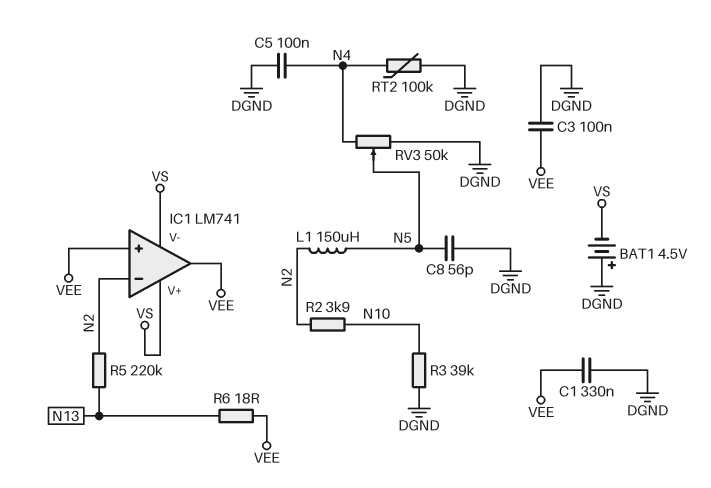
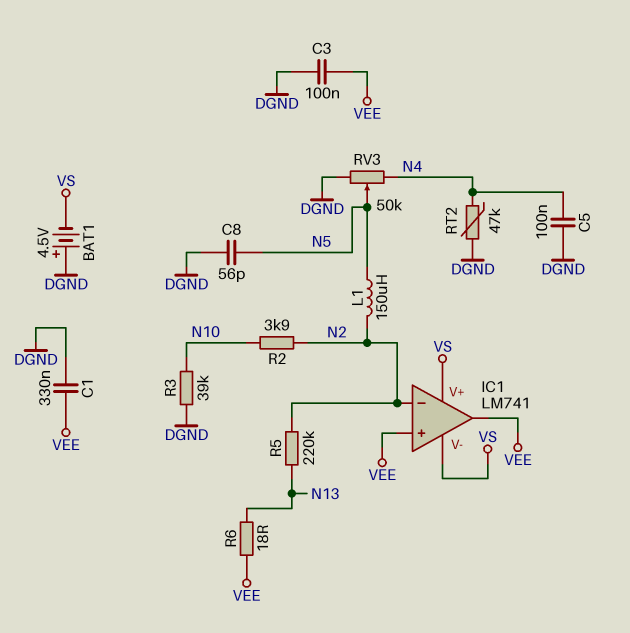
RT2: 100k (DGND, N4) -> 47k (DGND, N4)

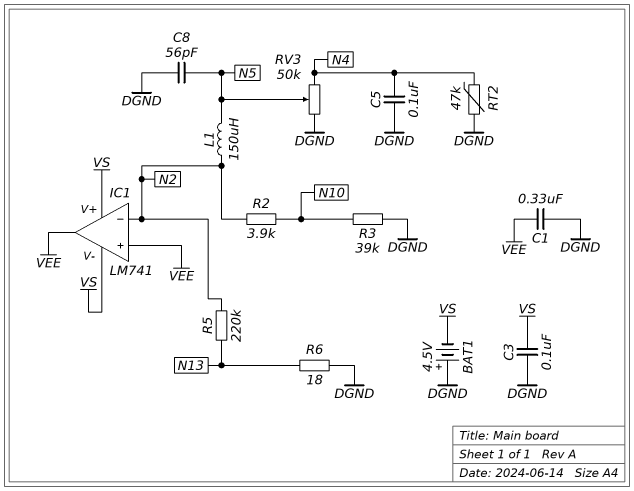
C3: 100nF (DGND, VEE) -> 100nF (DGND, VS)
R6: 18 (N13, VEE) -> 18 (DGND, N13)

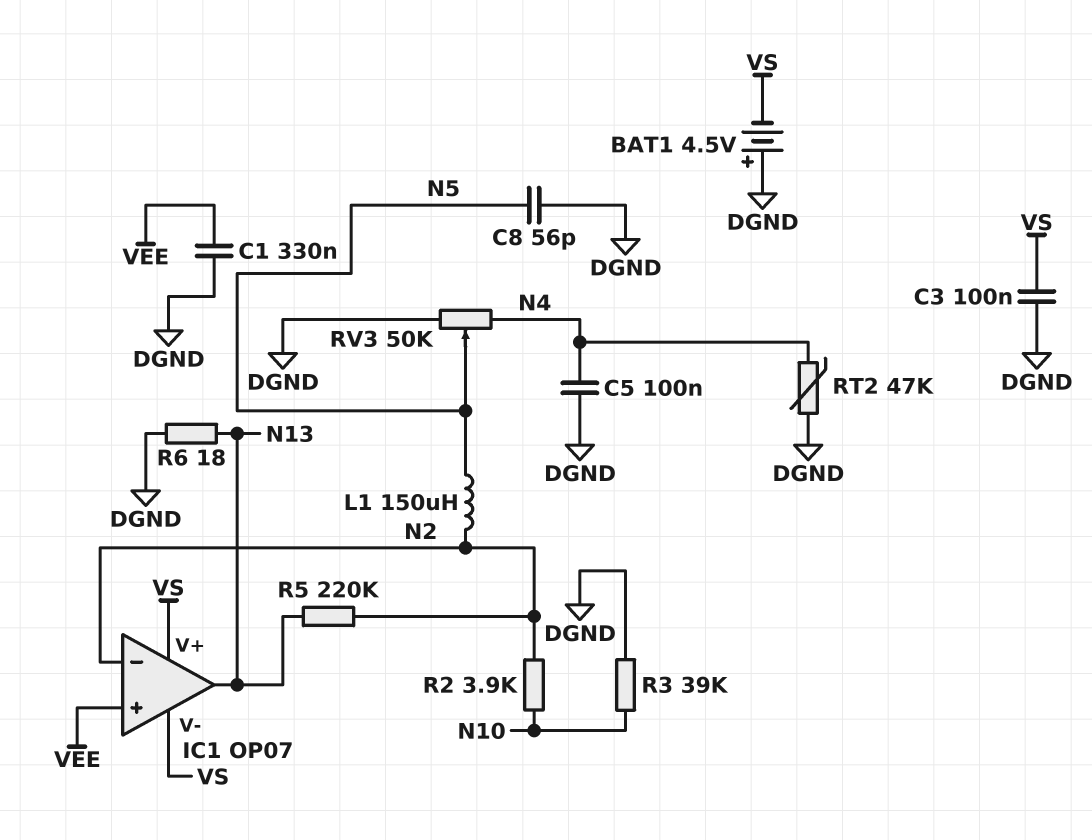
IC1: LM741 -> OP07
IC1 pin out: VEE -> N13

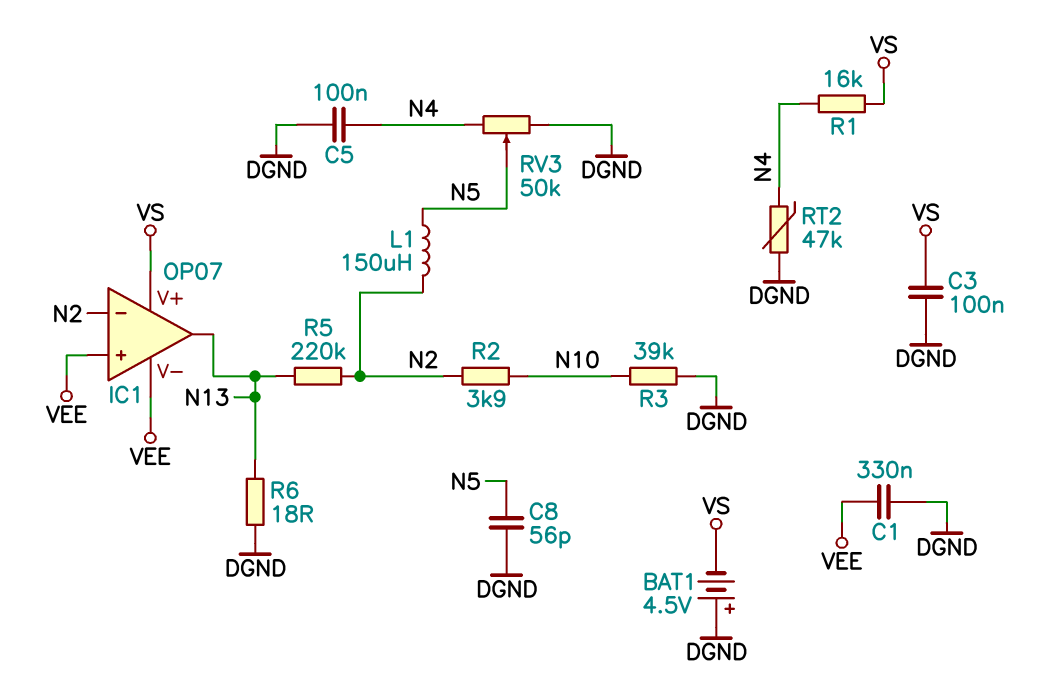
IC1 pin V-: VS -> VEE
R1: none -> 16k (N4, VS)

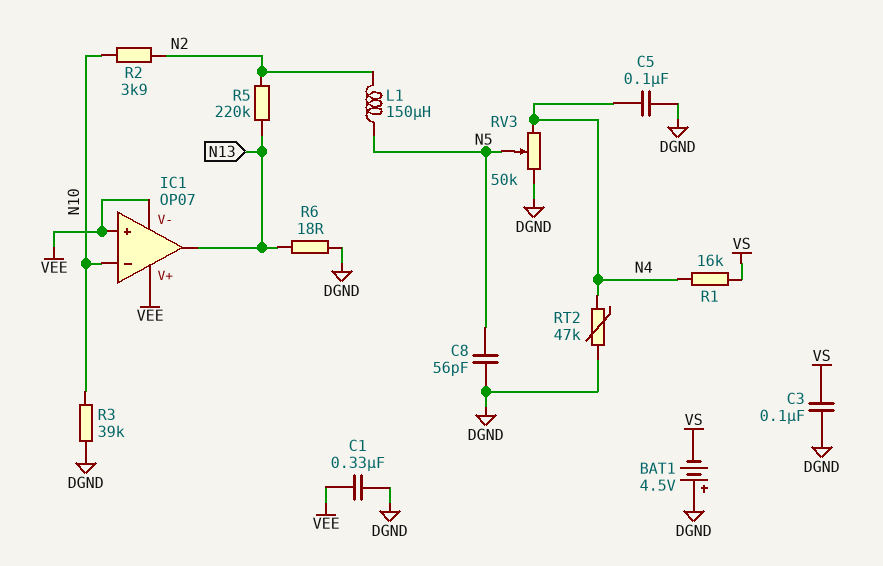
IC1 pin V+: VS -> VEE
IC1 pin in-: N2 -> N10

